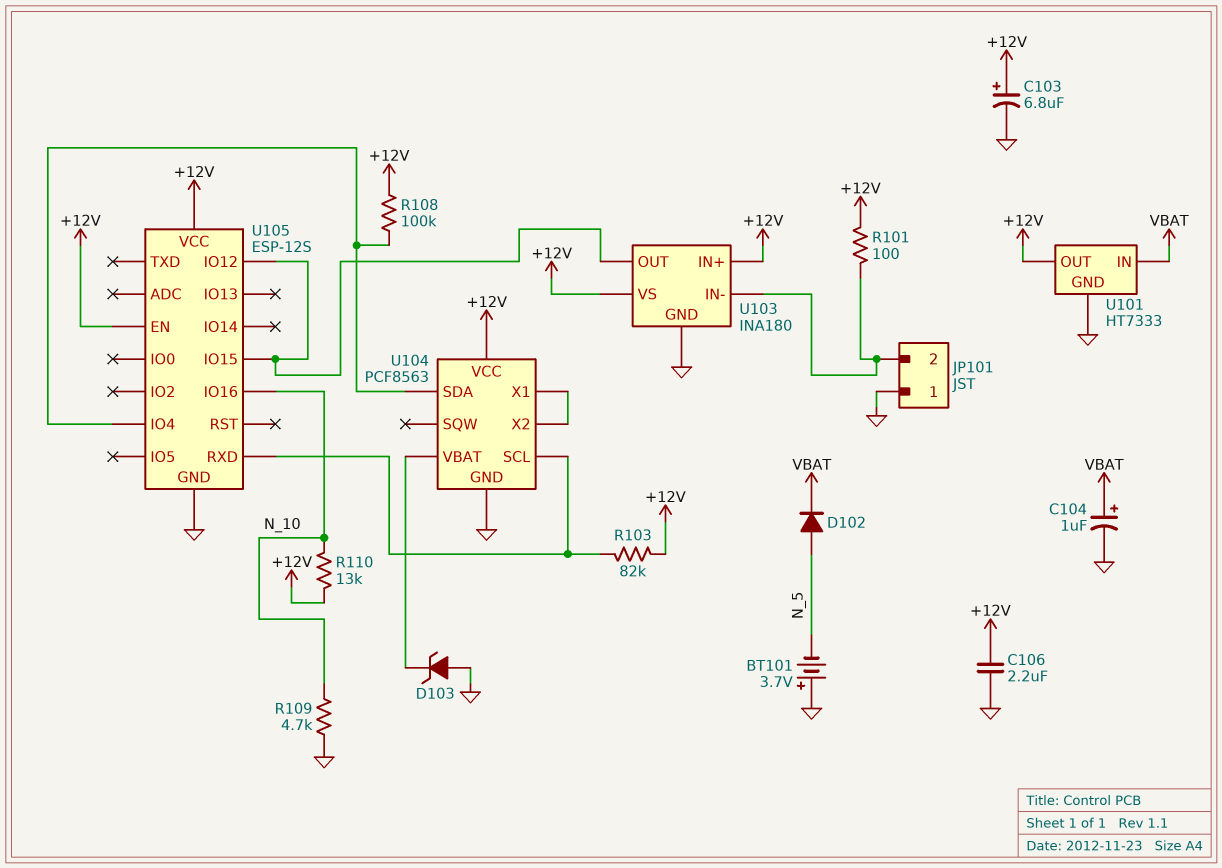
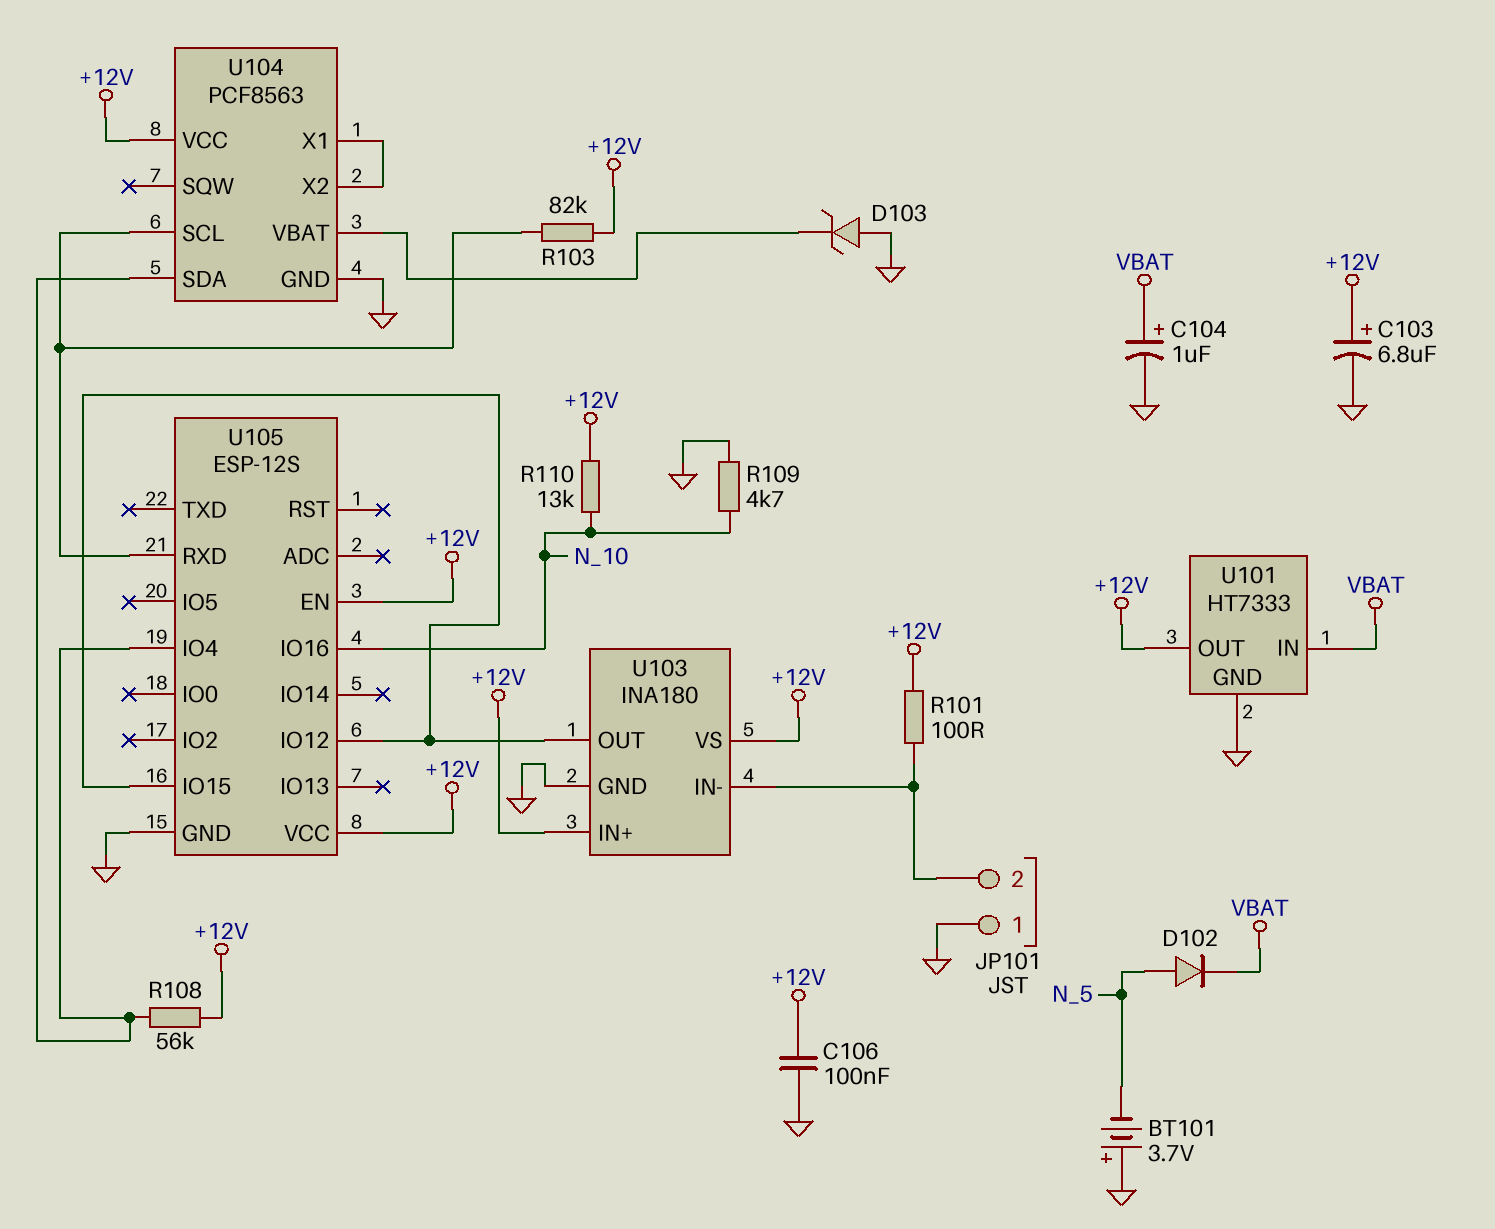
C106: 2.2uF (+12V, GND) -> 100nF (+12V, GND)
R108: 100k (+12V, U104/SDA) -> 56k (+12V, U104/SDA)

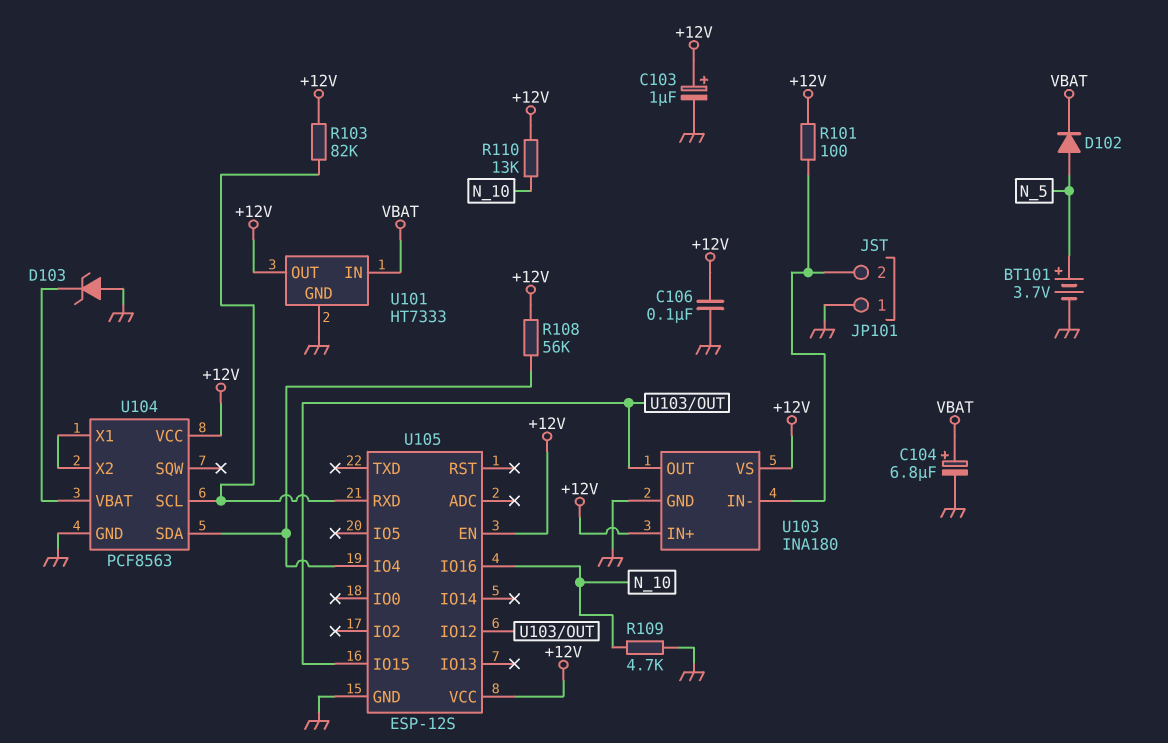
BT101: 3.7V (plus GND, minus N_5) -> 3.7V (plus N_5, minus GND)
C103: 6.8uF (plus +12V, minus GND) -> 1uF (plus +12V, minus GND)
C104: 1uF (plus VBAT, minus GND) -> 6.8uF (plus VBAT, minus GND)

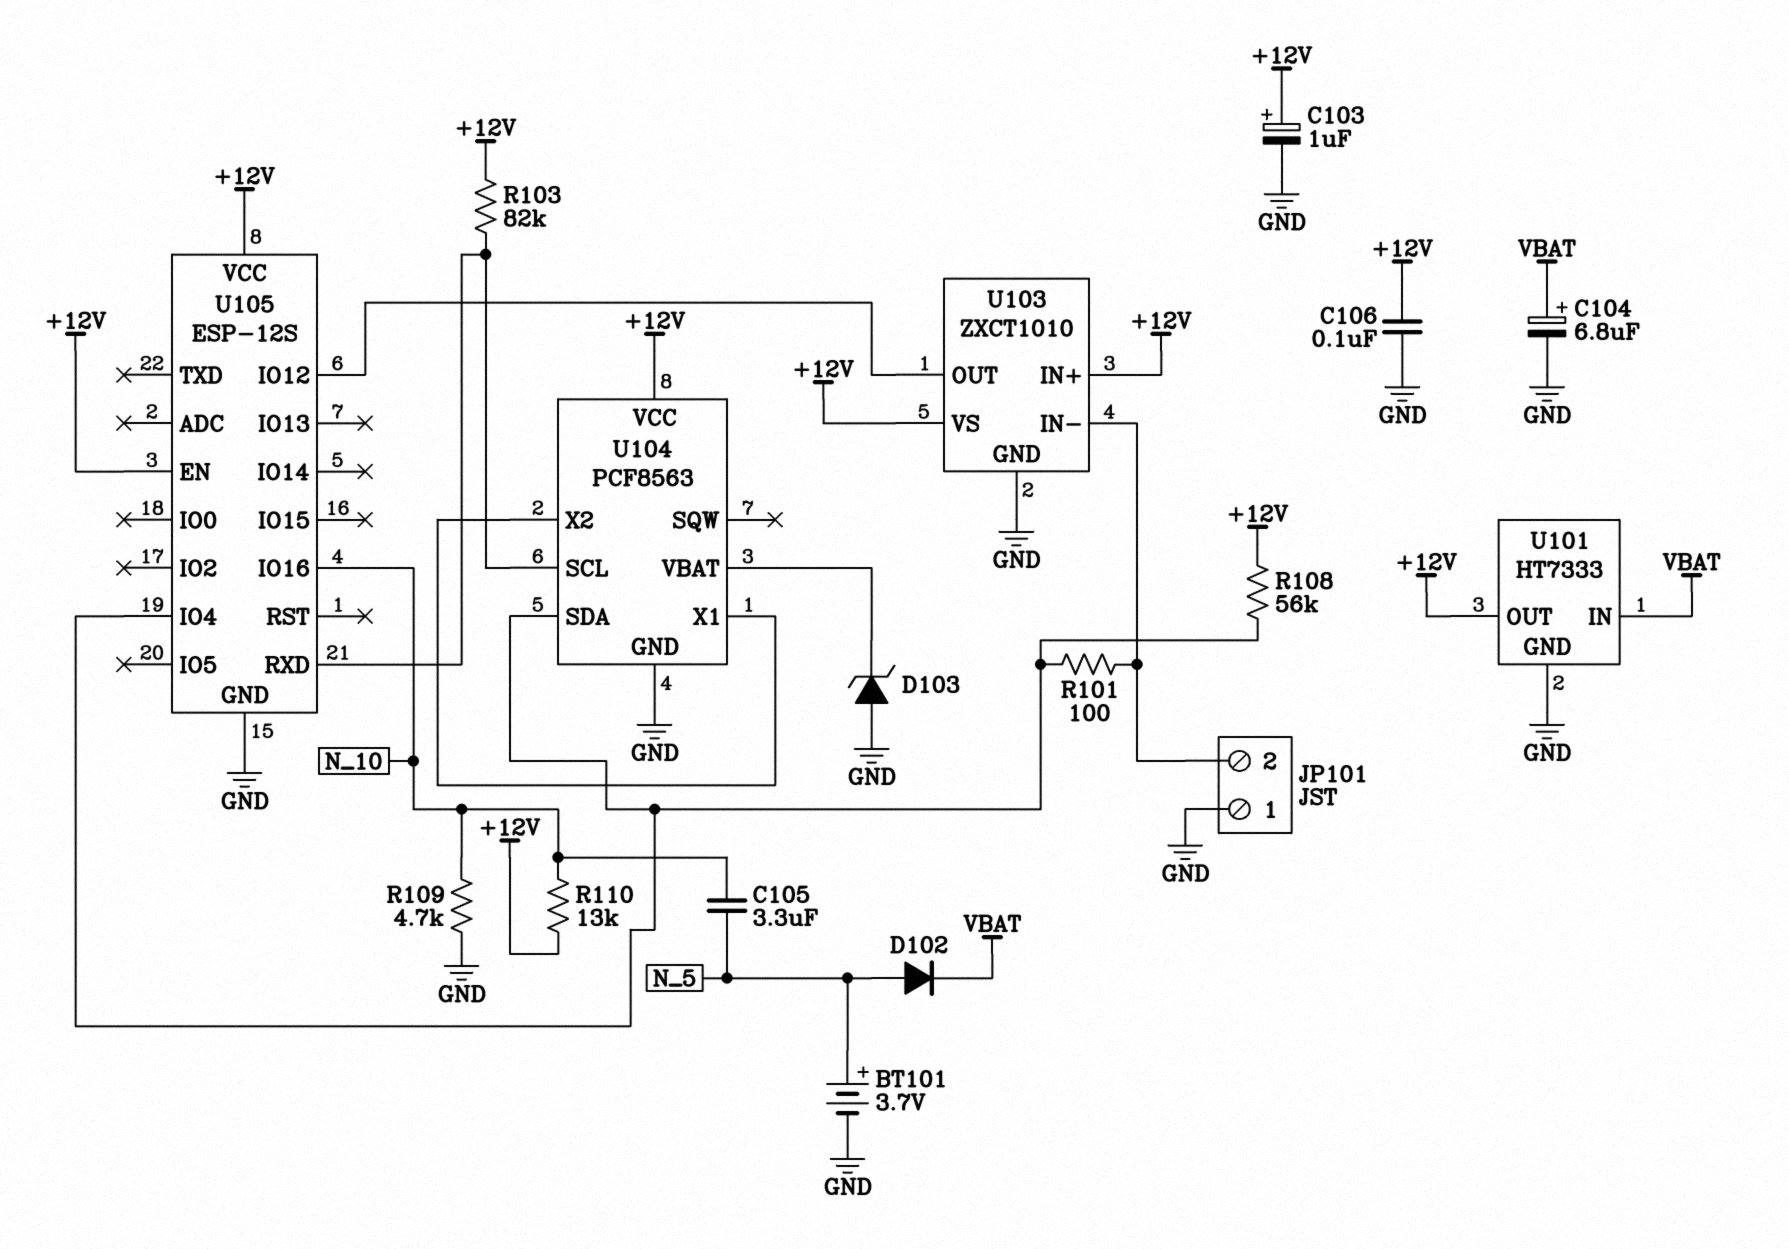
C105: none -> 3.3uF (N_5, N_10)
R101: 100 (+12V, JP101/2) -> 100 (JP101/2, U104/SDA)
U103: INA180 -> ZXCT1010
U105 pin IO15: U103/OUT -> none

